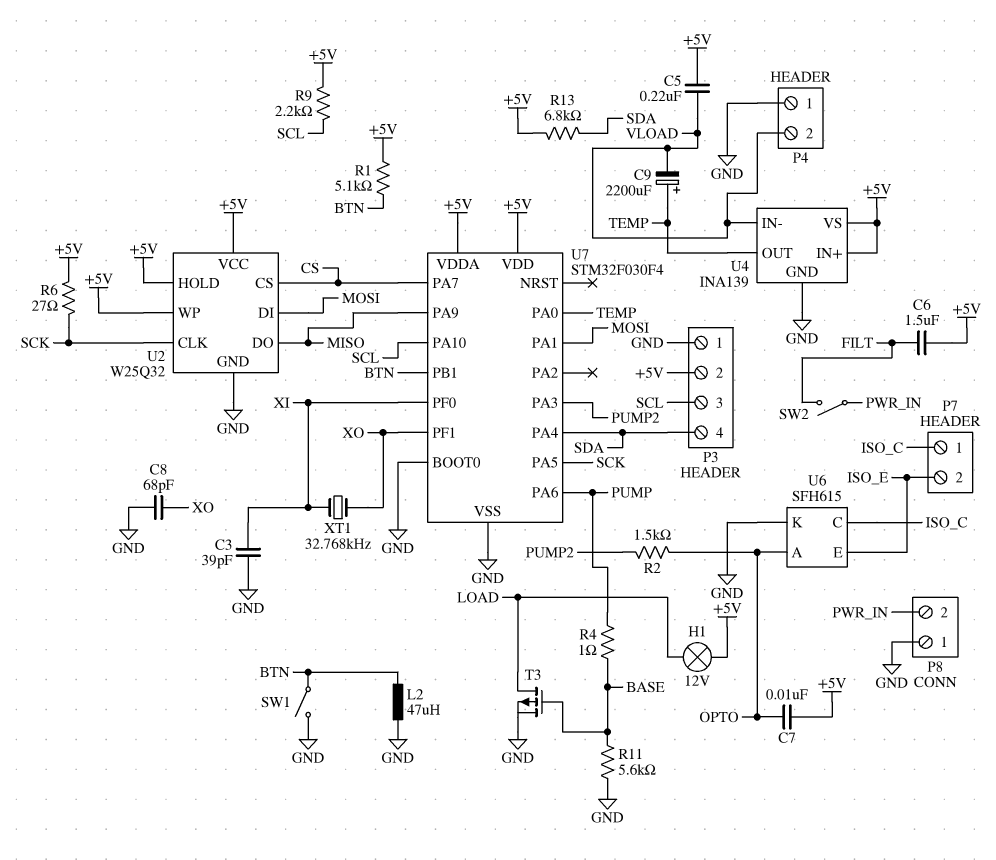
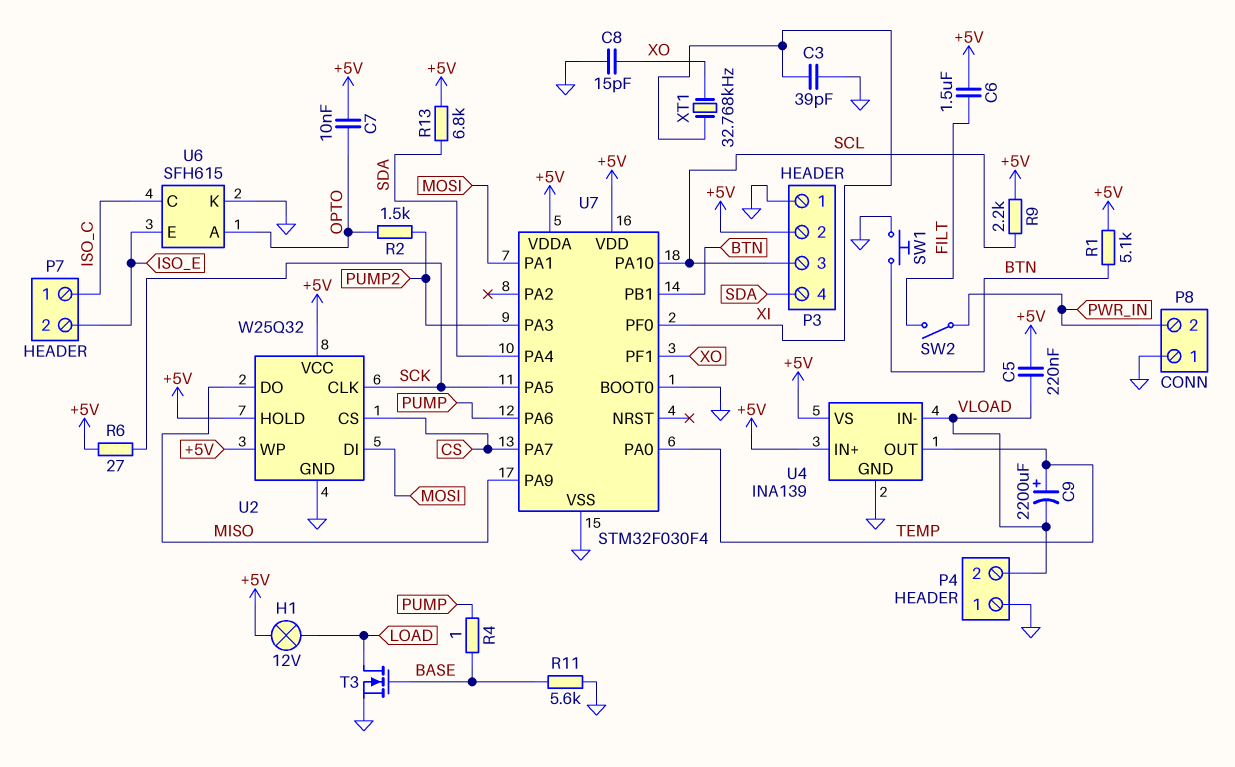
C8: 68pF (GND, XO) -> 15pF (GND, XO)
L2: 47uH (BTN, GND) -> none
SW1: switch (BTN, GND) -> button (BTN, GND)
T3: PMOS (G BASE, D LOAD, S GND) -> NMOS (G BASE, D LOAD, S GND)

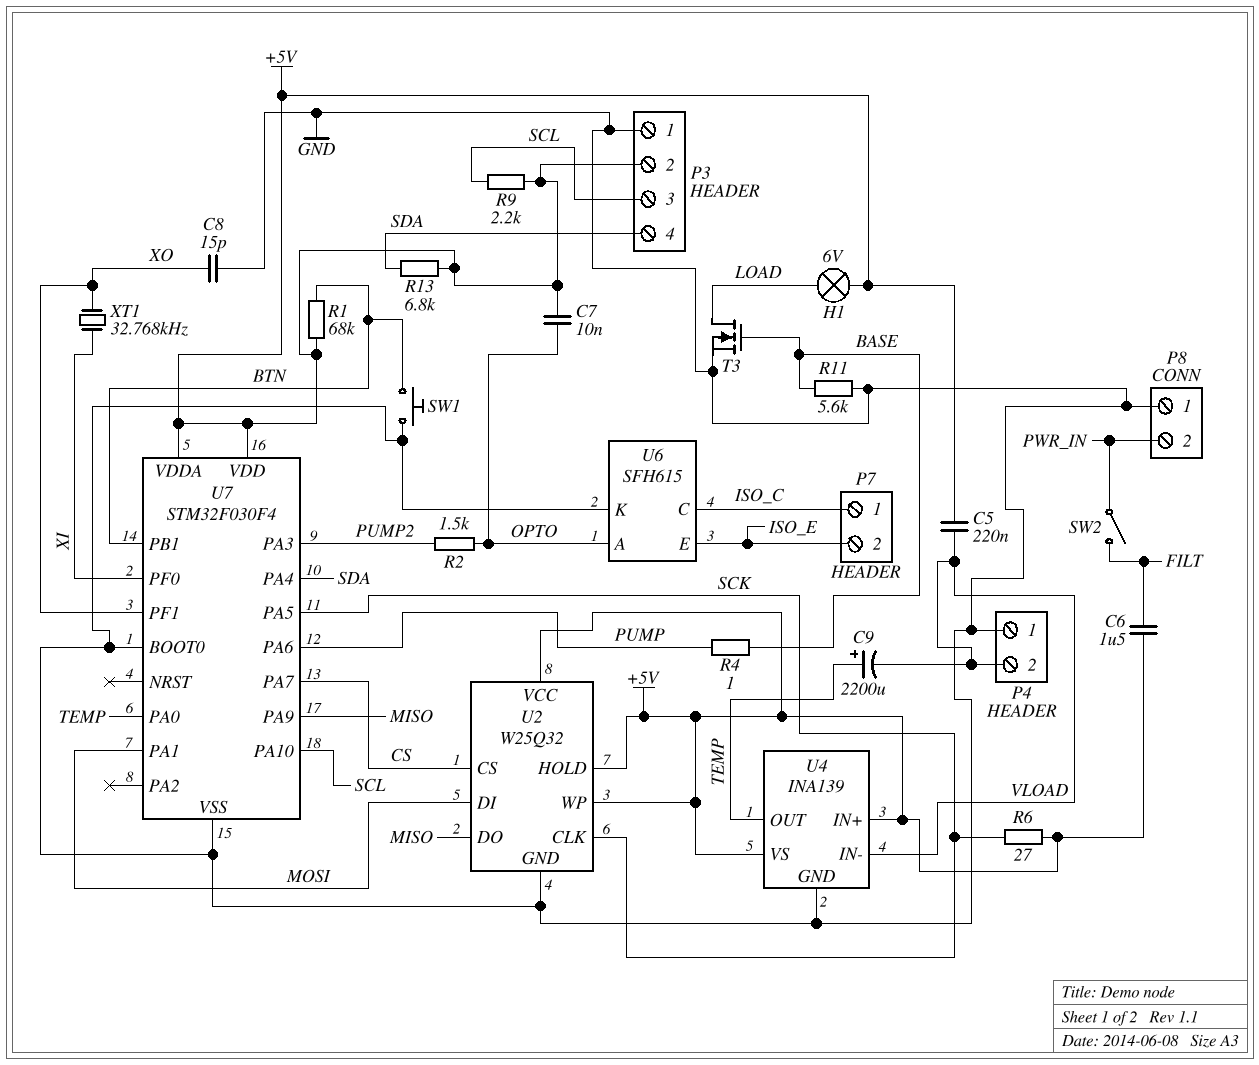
C3: 39pF (GND, XI) -> none
H1: lamp 12V (+5V, LOAD) -> lamp 6V (+5V, LOAD)
R1: 5.1k (+5V, BTN) -> 68k (+5V, BTN)

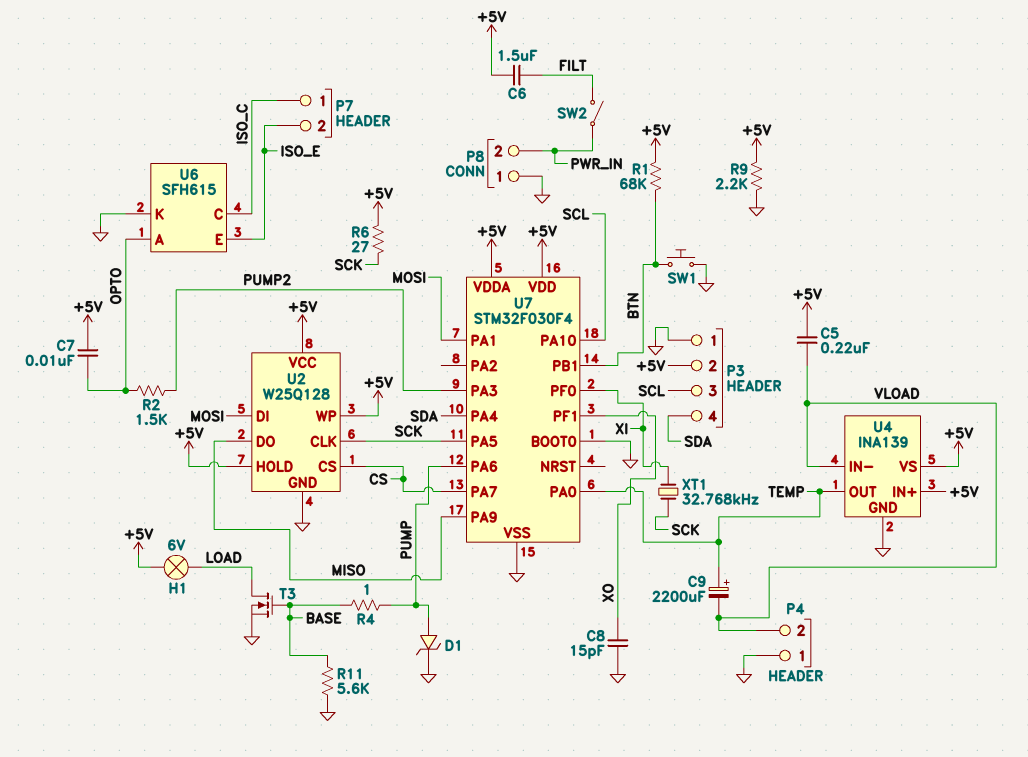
D1: none -> zener (A PUMP, K GND)
R9: 2.2k (+5V, SCL) -> 2.2k (+5V, GND)
R13: 6.8k (+5V, SDA) -> none
U2: W25Q32 -> W25Q128
XT1: 32.768kHz (XI, XO) -> 32.768kHz (SCK, XI)

